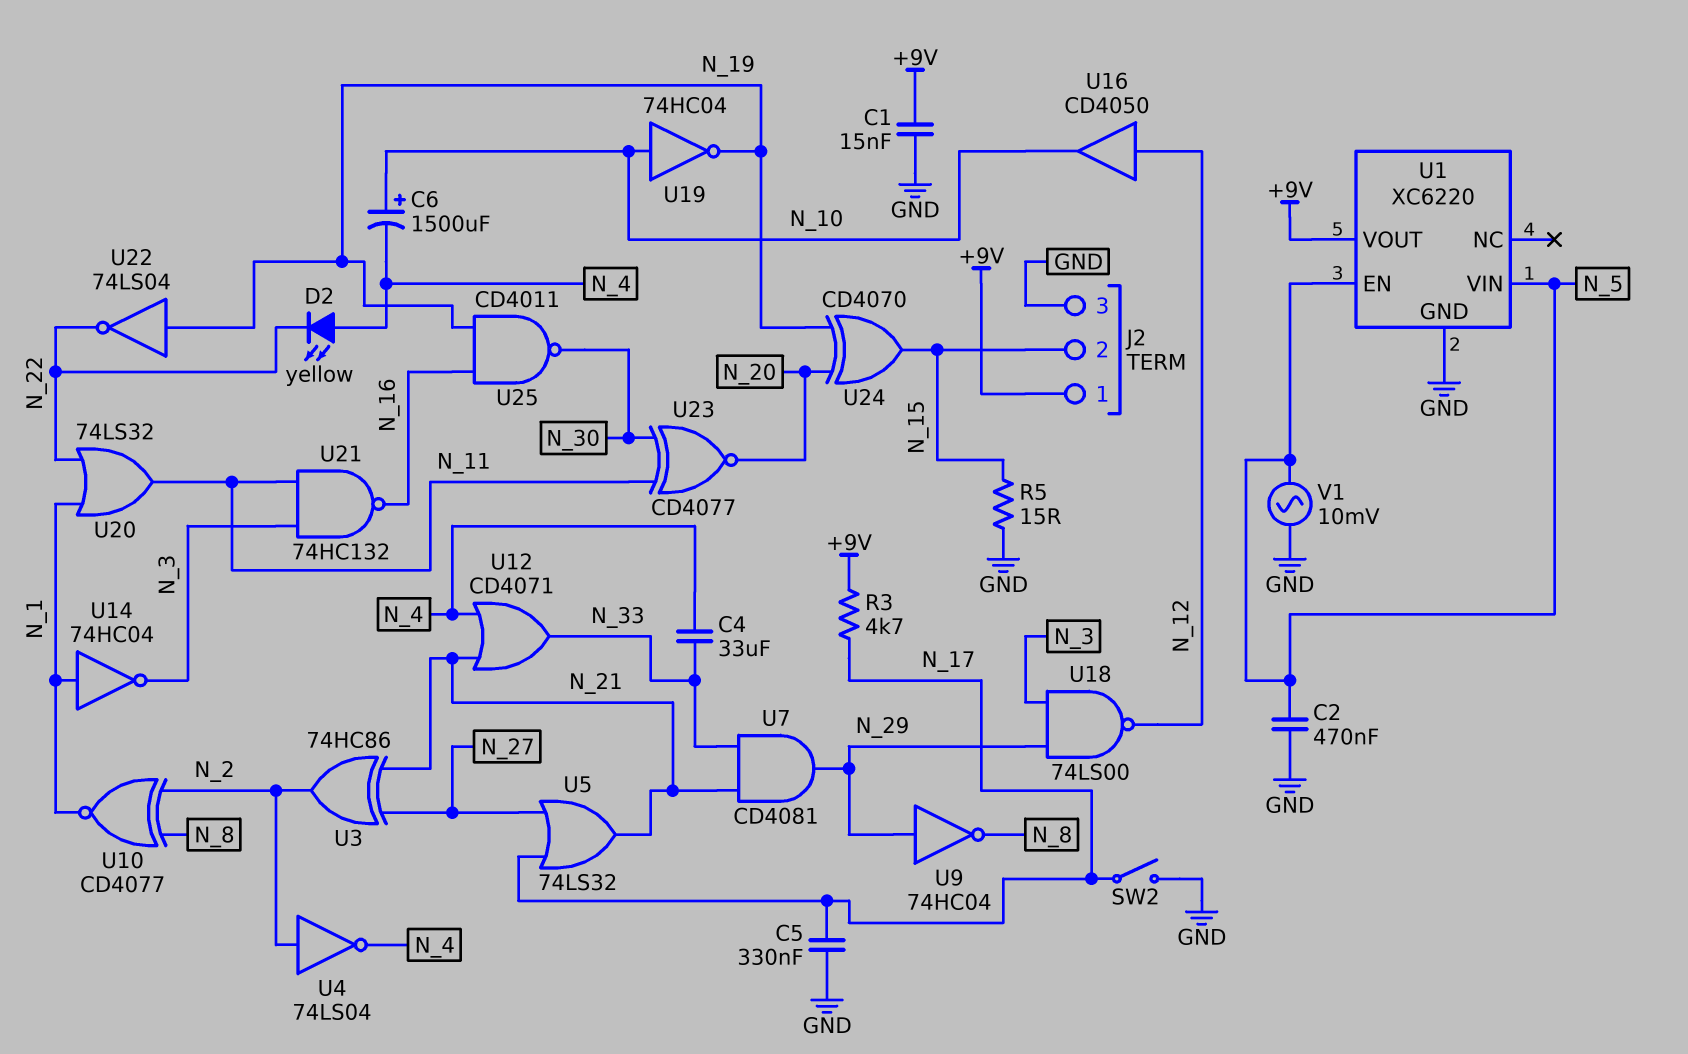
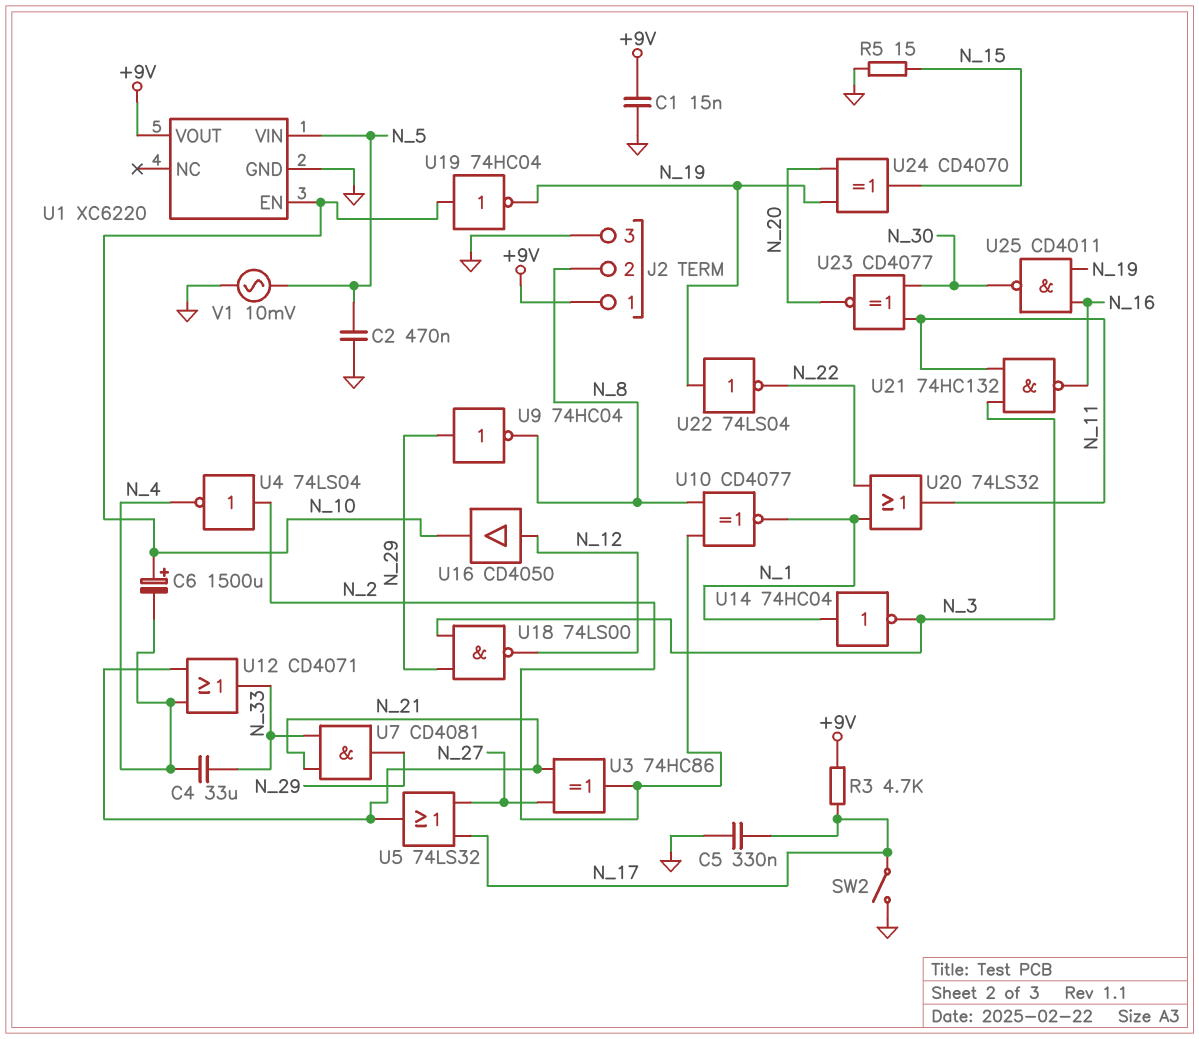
D2: LED yellow (A N_4, K N_22) -> none
J2 pin 2: N_15 -> N_8
U1 pin EN: N_5 -> N_10

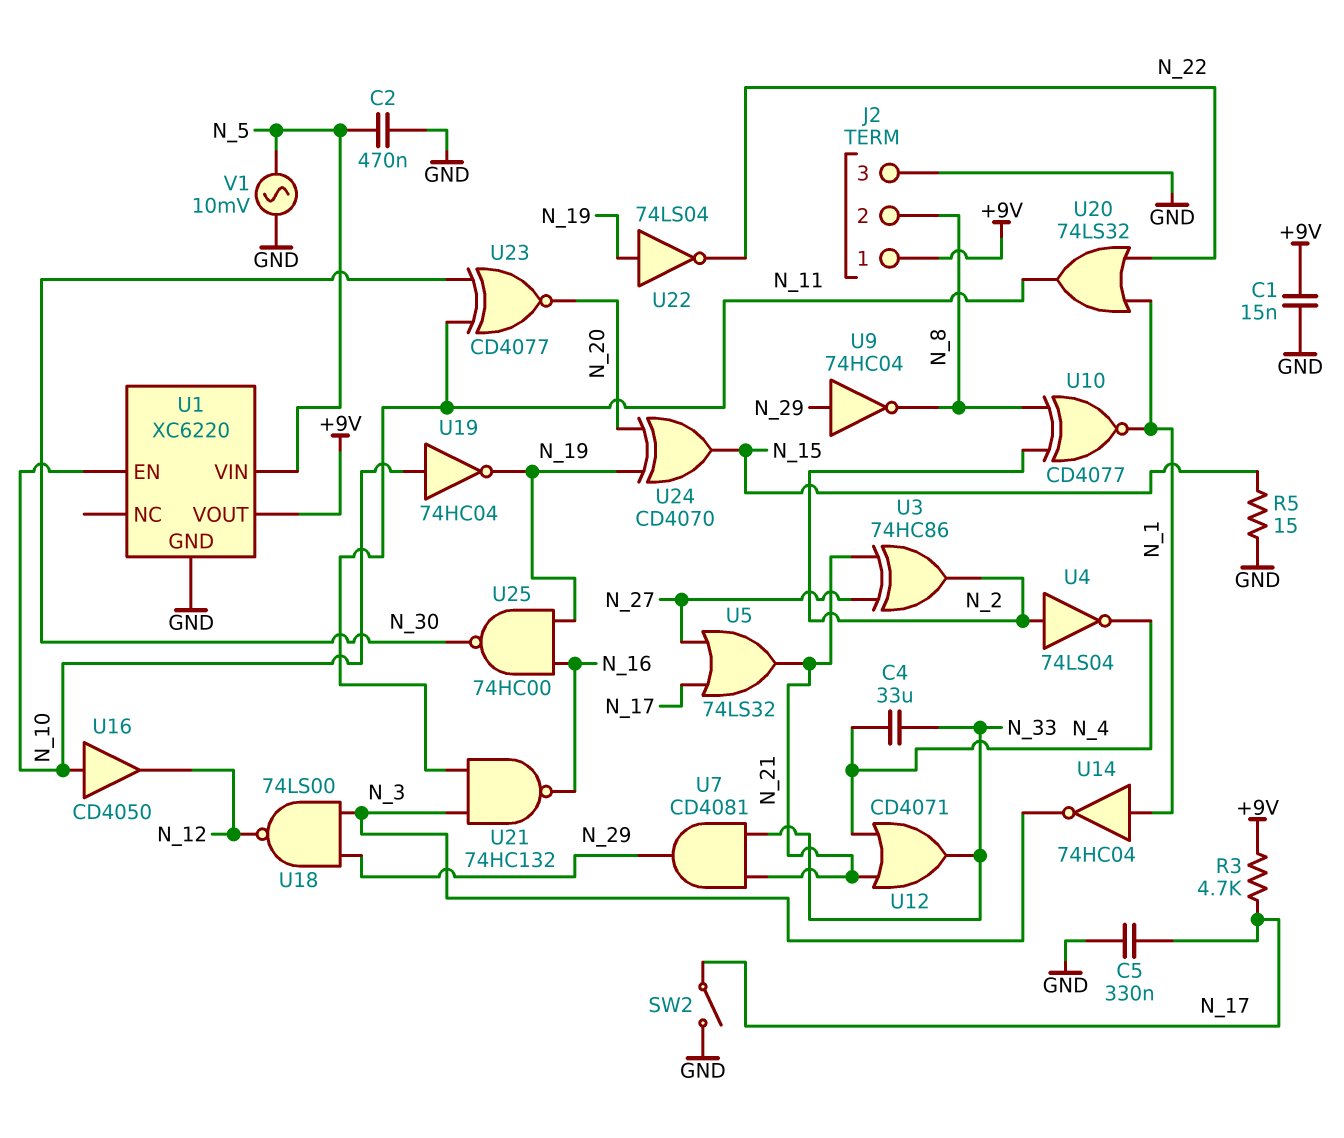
C6: 1500uF (plus N_10, minus N_4) -> none
U16: buffer CD4050 (in N_12, out N_10) -> buffer CD4050 (in N_10, out N_12)
U25: NAND CD4011 (in N_16, in N_19, out N_30) -> NAND 74HC00 (in N_16, in N_19, out N_30)

